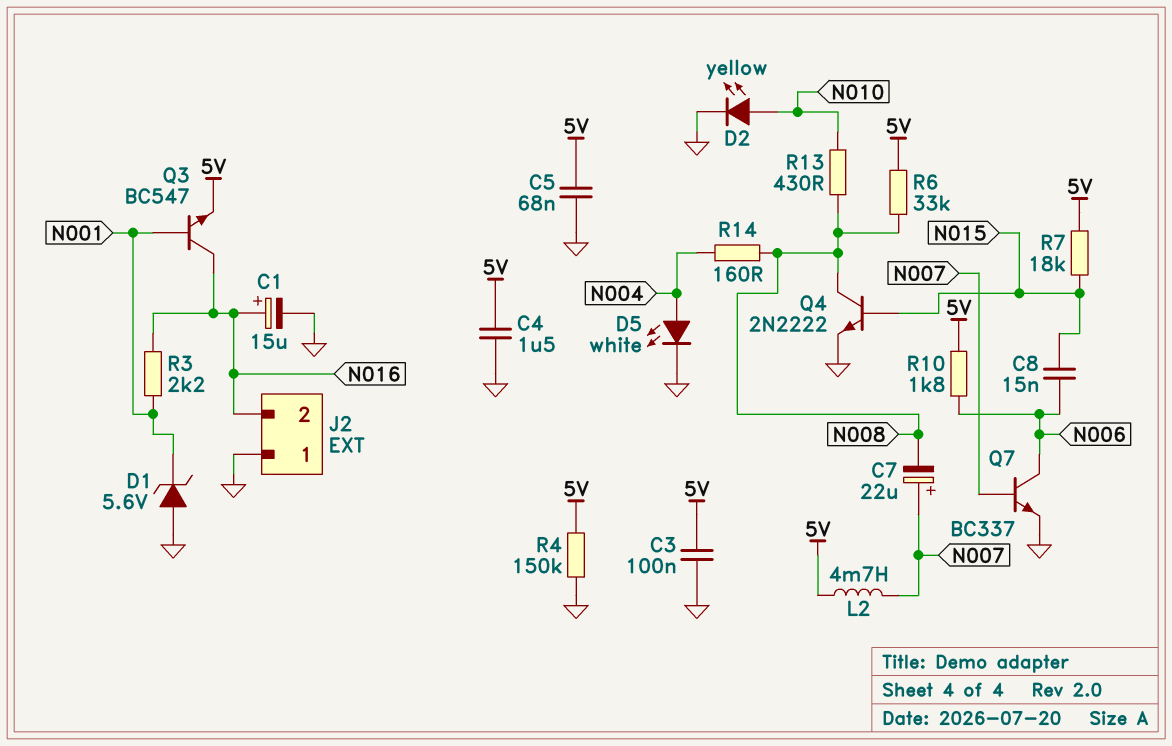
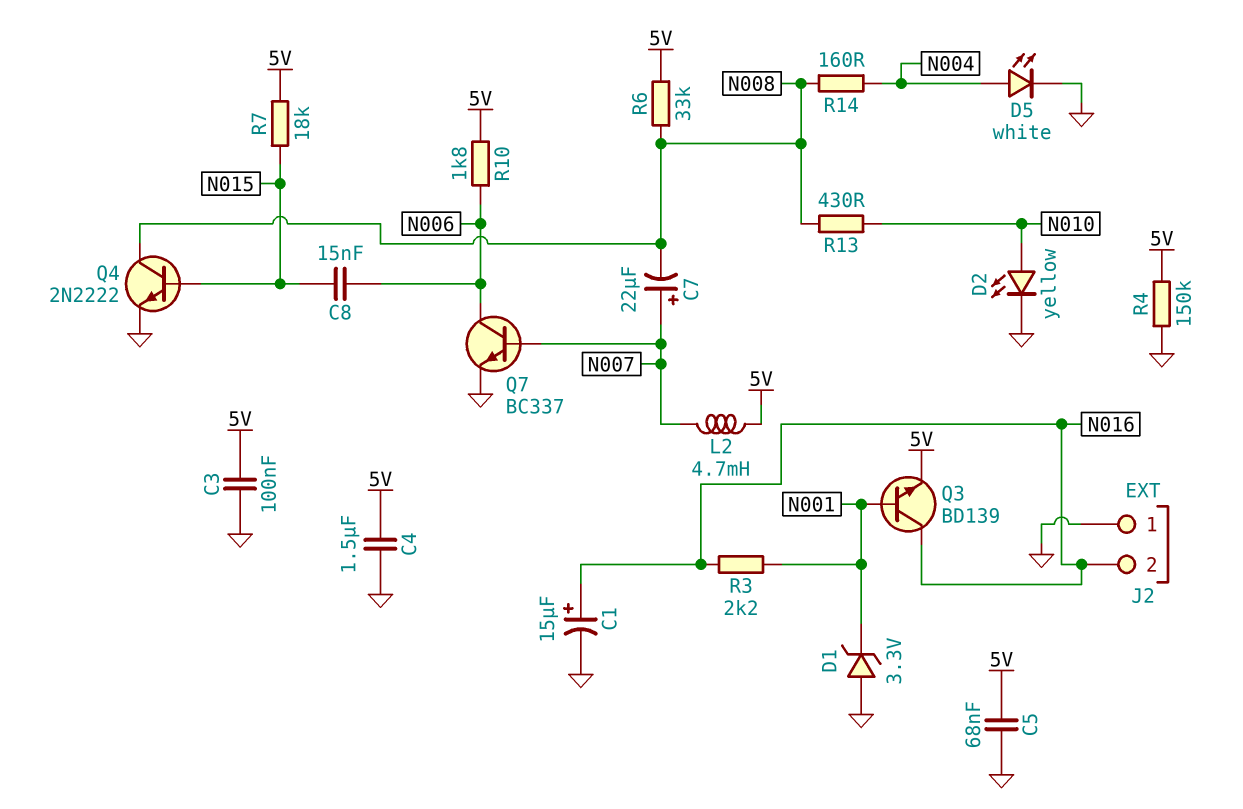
D1: zener 5.6V (A GND, K N001) -> zener 3.3V (A GND, K N001)
Q3: NPN BC547 (B N001, C N016, E 5V) -> NPN BD139 (B N001, C N016, E 5V)

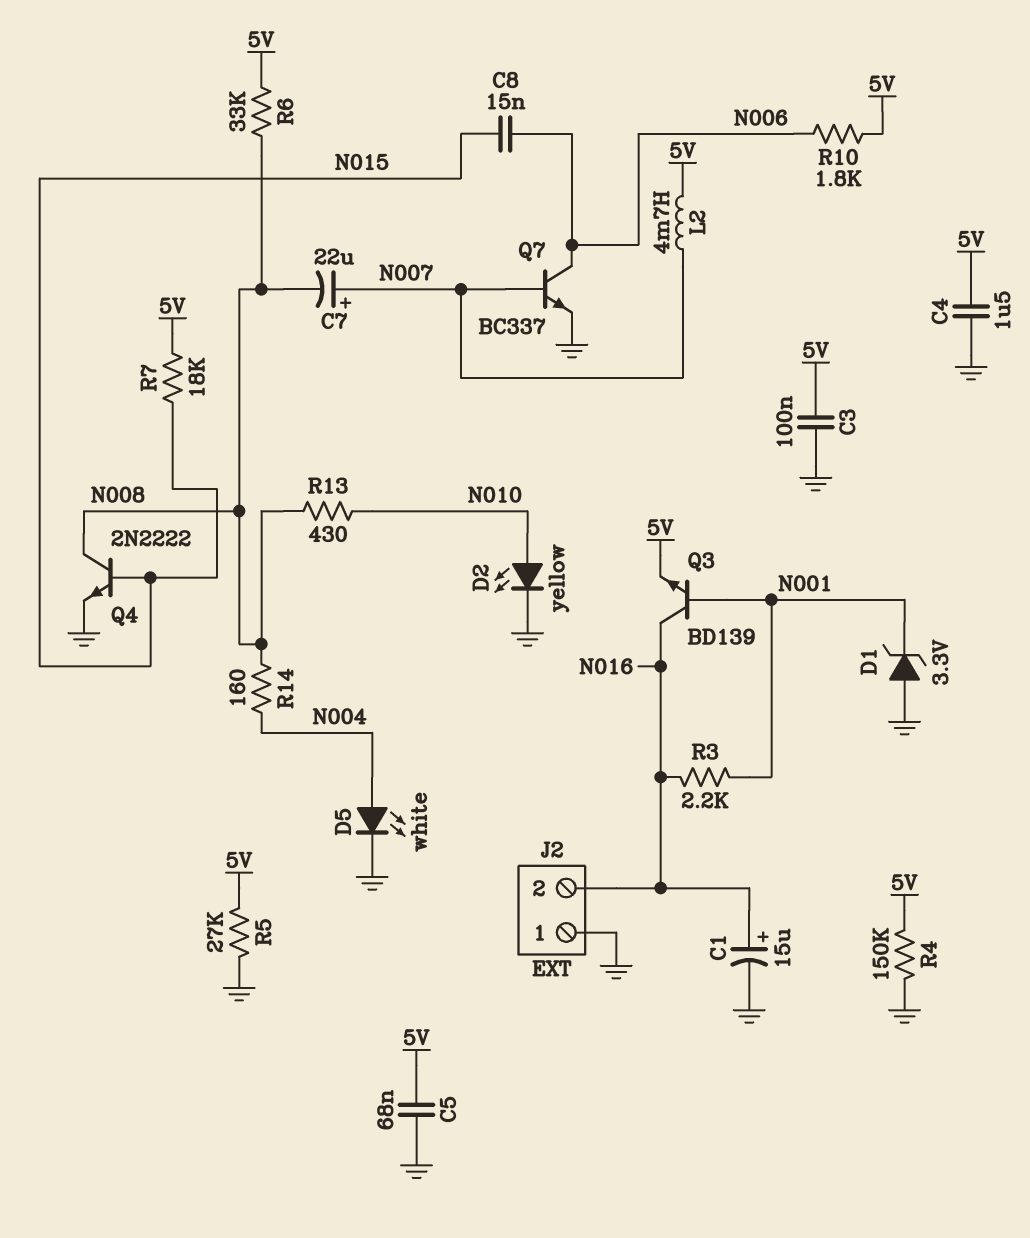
R5: none -> 27k (5V, GND)

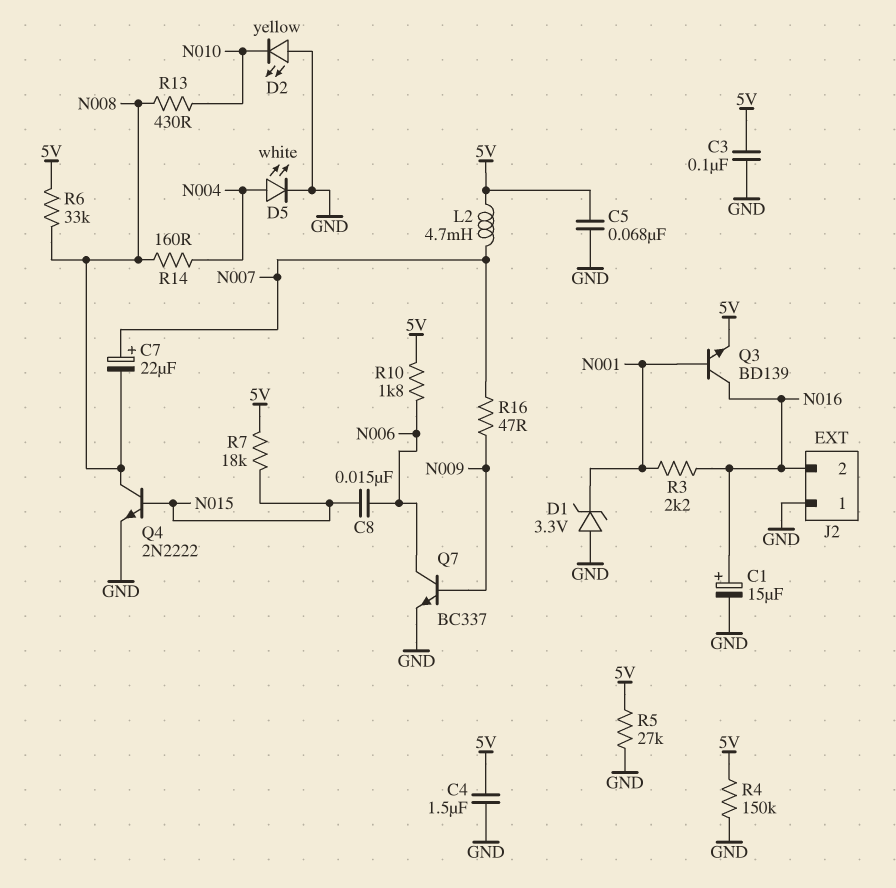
D2: LED yellow (A N010, K GND) -> LED yellow (A GND, K N010)
Q7: NPN BC337 (B N007, C N006, E GND) -> NPN BC337 (B N009, C N006, E GND)
R16: none -> 47 (N007, N009)

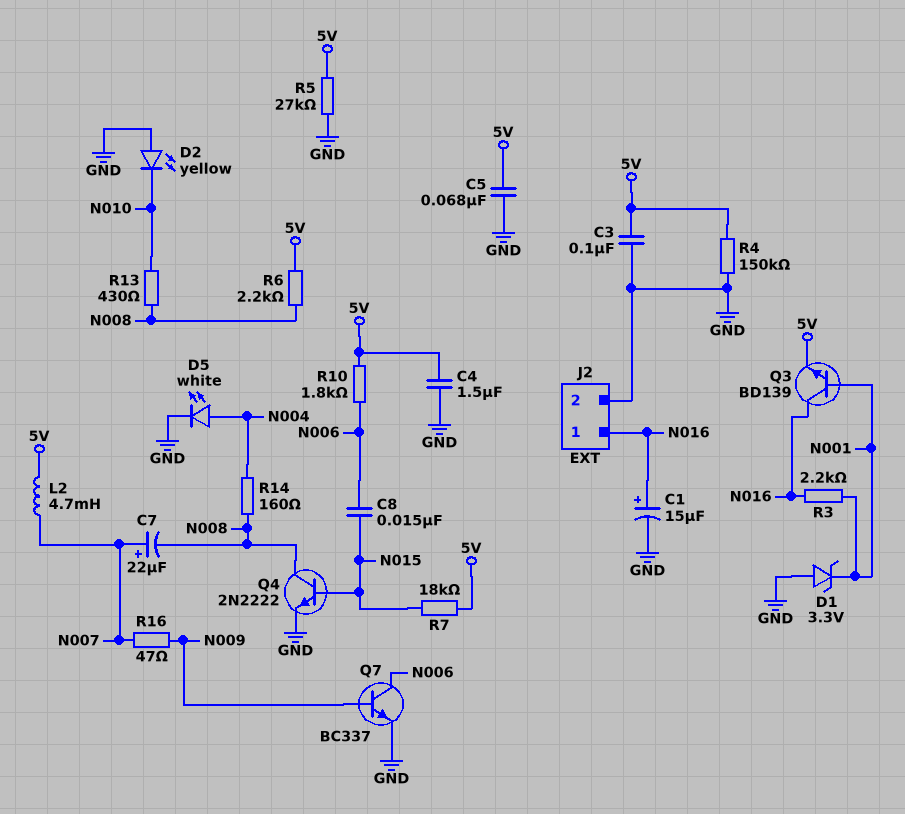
J2 pin 1: GND -> N016
J2 pin 2: N016 -> GND
R6: 33k (5V, N008) -> 2.2k (5V, N008)

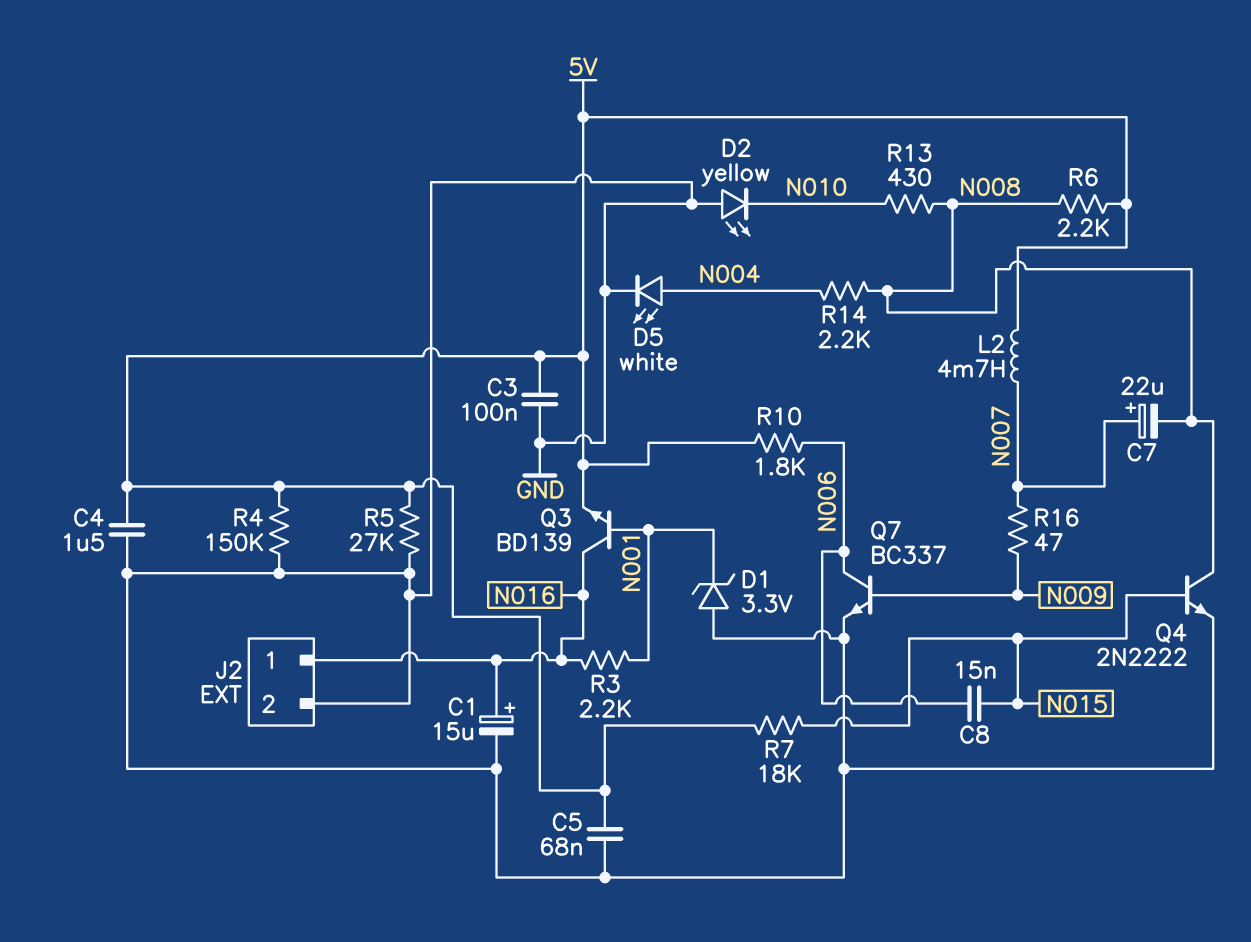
R14: 160 (N004, N008) -> 2.2k (N004, N008)

